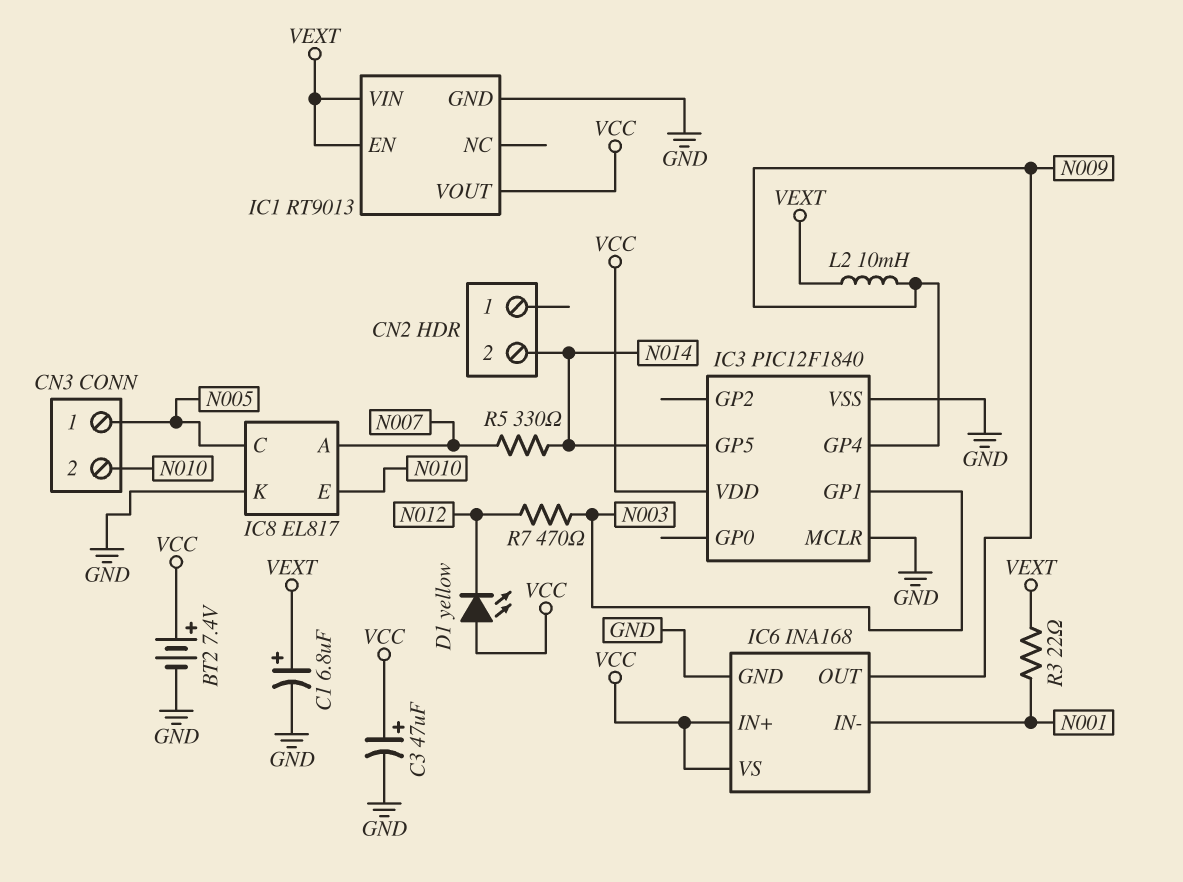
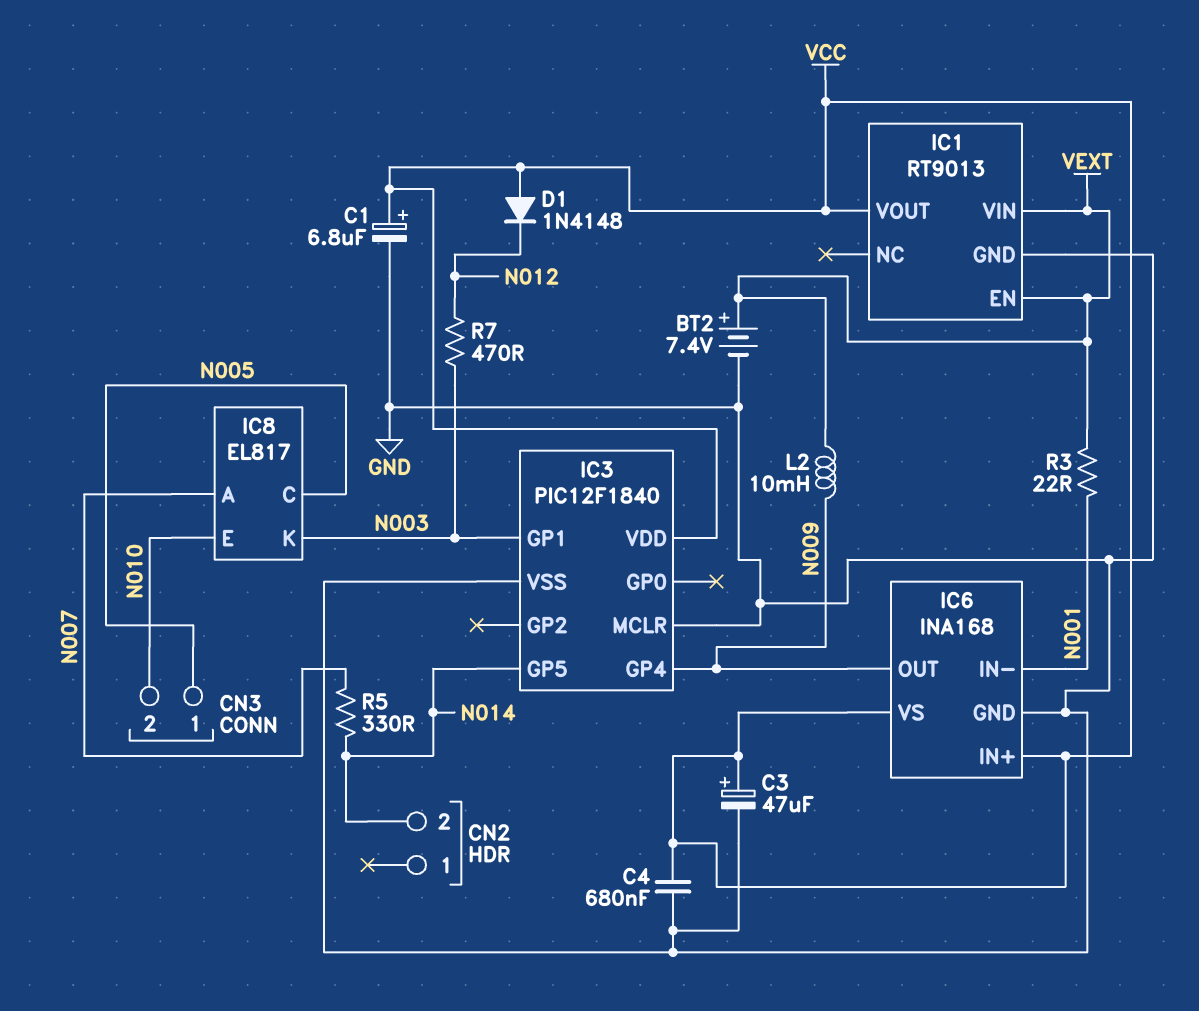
BT2: 7.4V (plus VCC, minus GND) -> 7.4V (plus VEXT, minus GND)
C1: 6.8uF (plus VEXT, minus GND) -> 6.8uF (plus VCC, minus GND)
C4: none -> 680nF (GND, VCC)
D1: LED yellow (A VCC, K N012) -> diode 1N4148 (A VCC, K N012)
IC8 pin K: GND -> N003

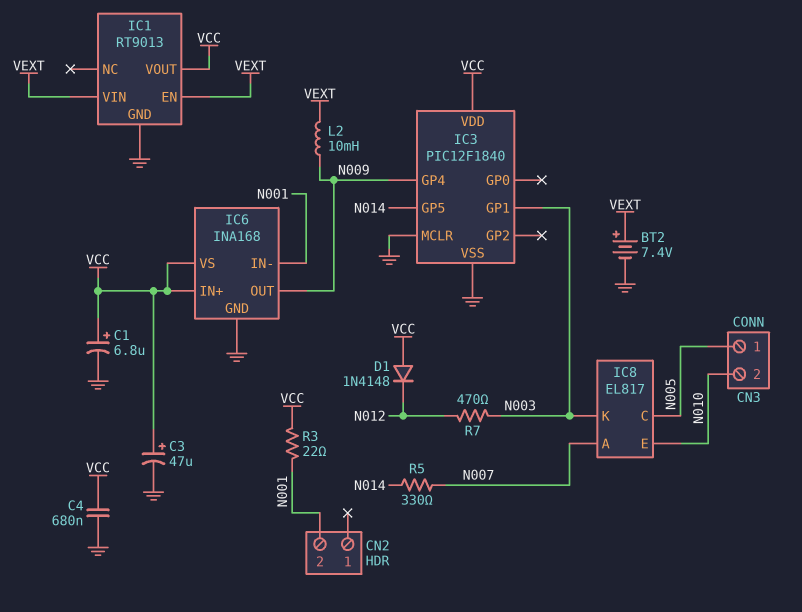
CN2 pin 2: N014 -> N001
R3: 22 (N001, VEXT) -> 22 (N001, VCC)

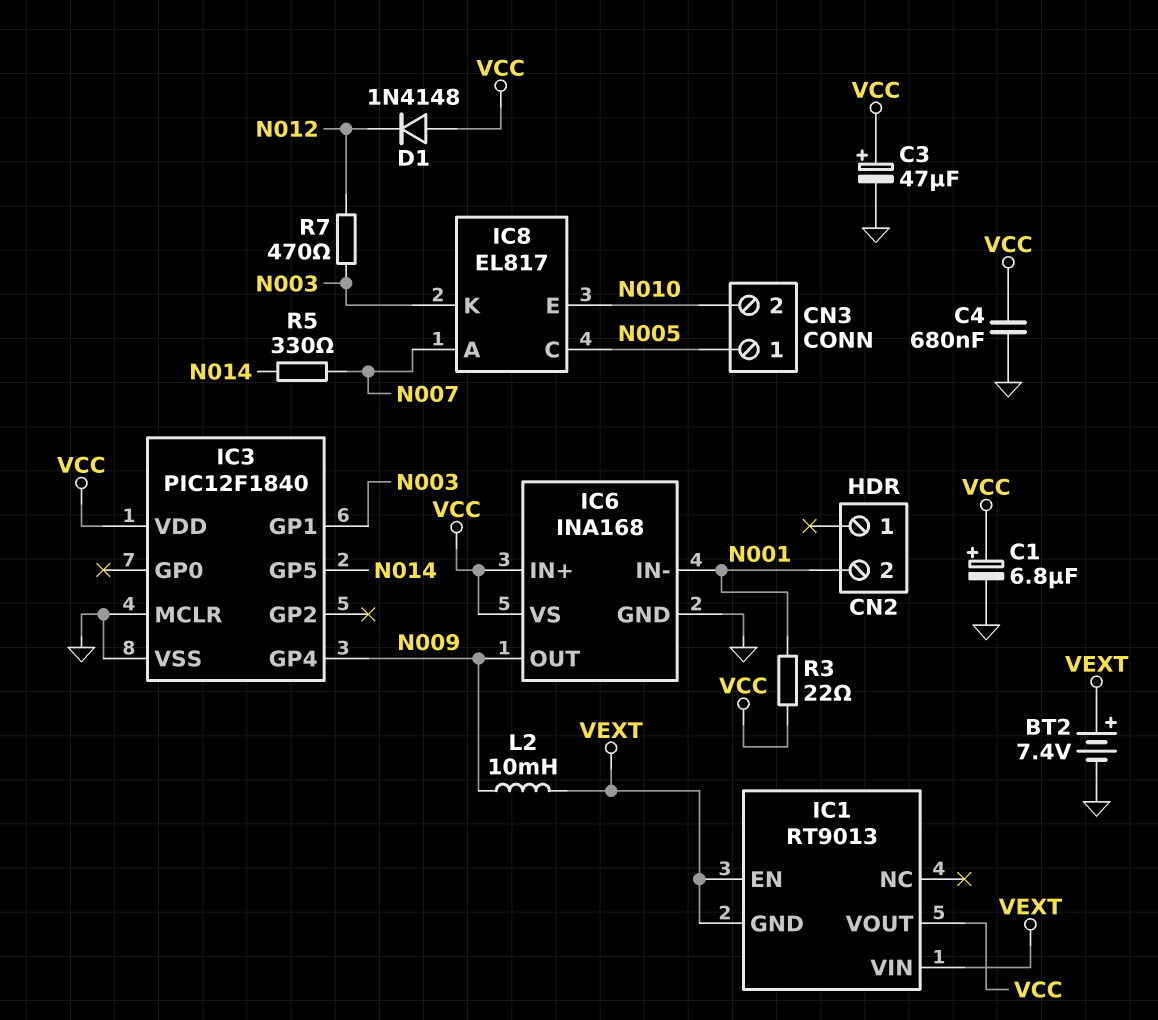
IC1 pin GND: GND -> VEXT

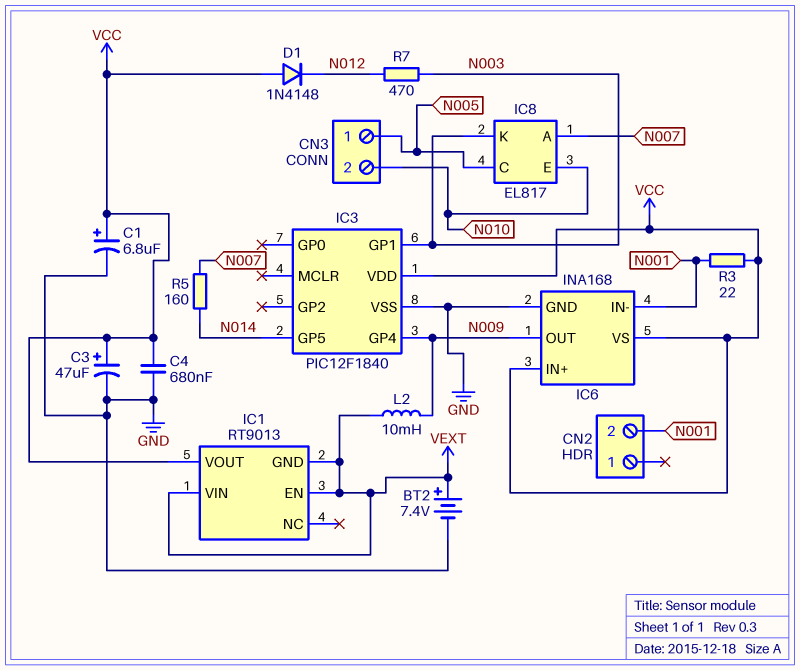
IC3 pin MCLR: GND -> none
R5: 330 (N007, N014) -> 160 (N007, N014)

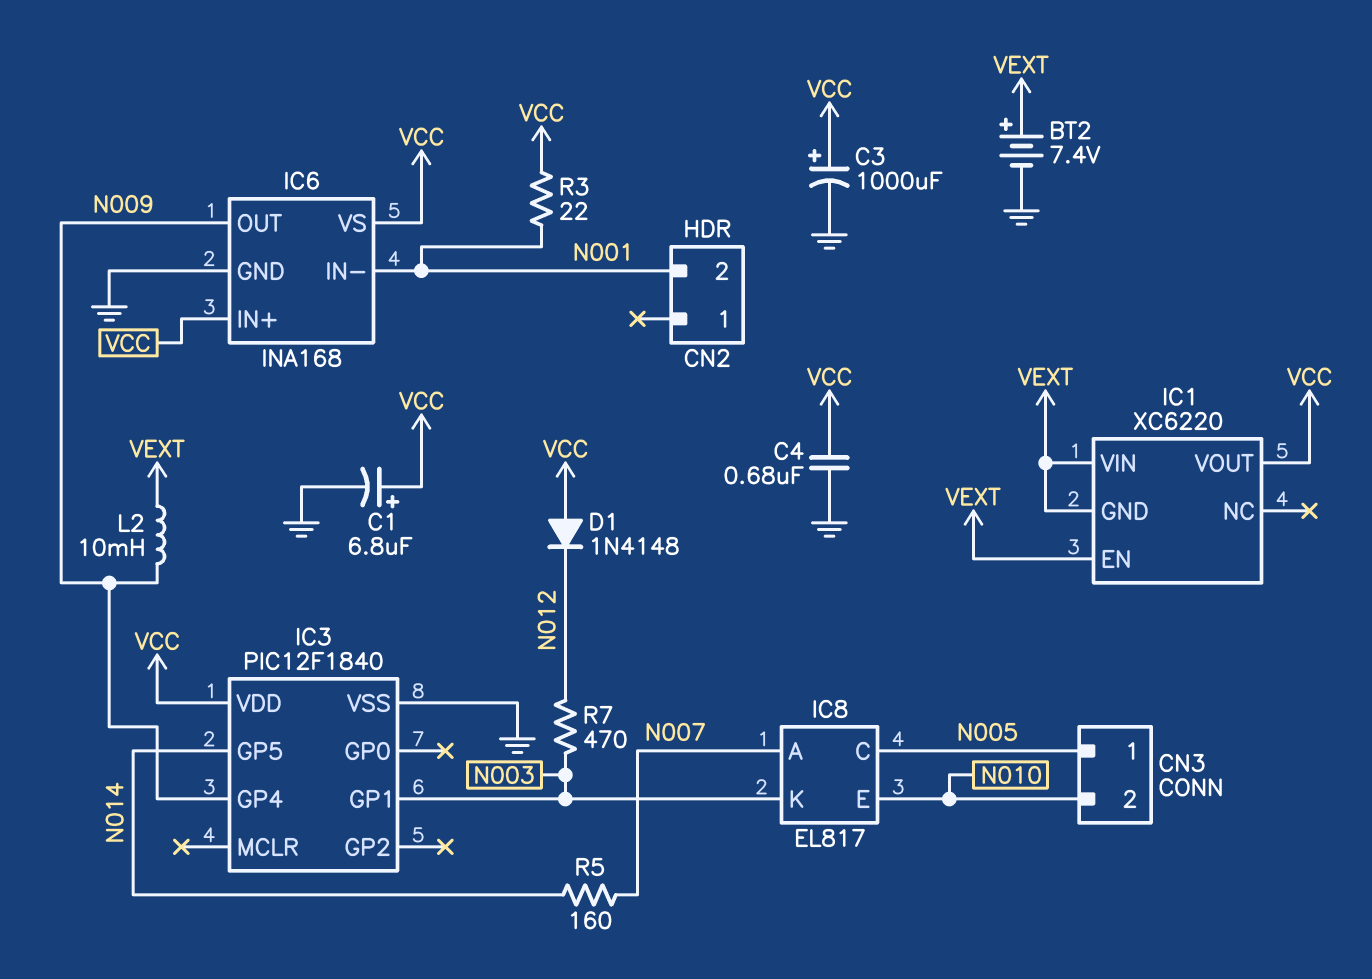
C3: 47uF (plus VCC, minus GND) -> 1000uF (plus VCC, minus GND)
IC1: RT9013 -> XC6220

